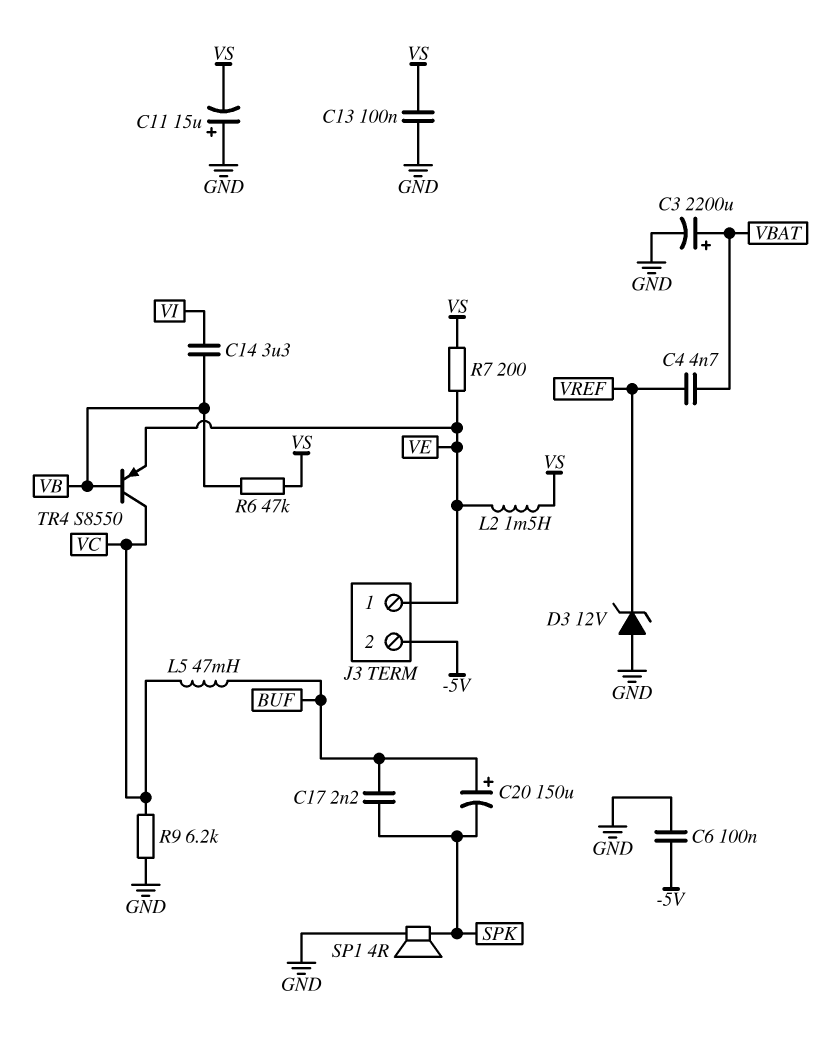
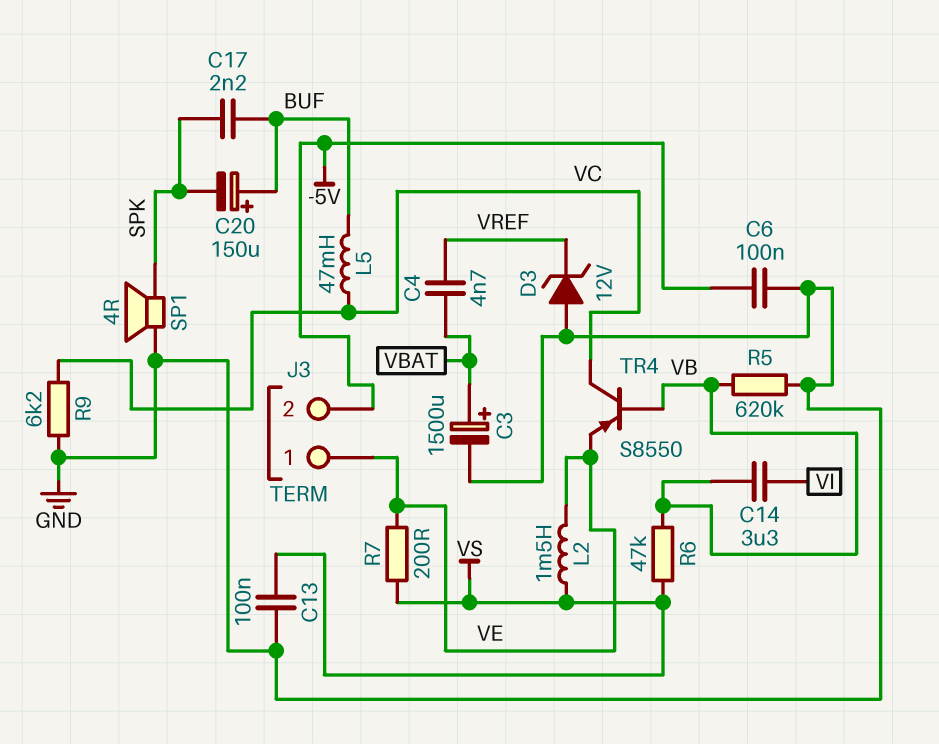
C3: 2200uF (plus VBAT, minus GND) -> 1500uF (plus VBAT, minus GND)
C11: 15uF (plus GND, minus VS) -> none
R5: none -> 620k (GND, VB)

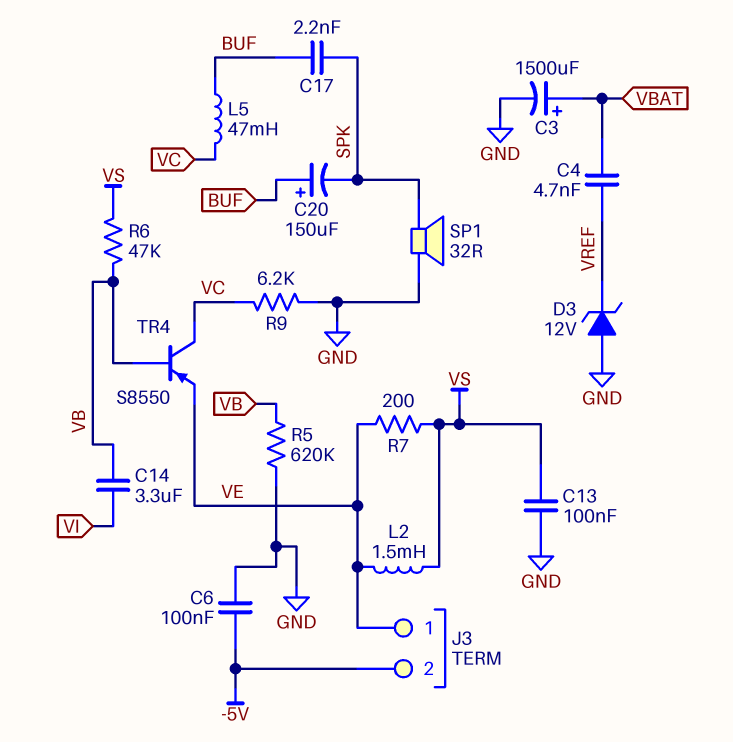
SP1: speaker 4R (GND, SPK) -> speaker 32R (GND, SPK)

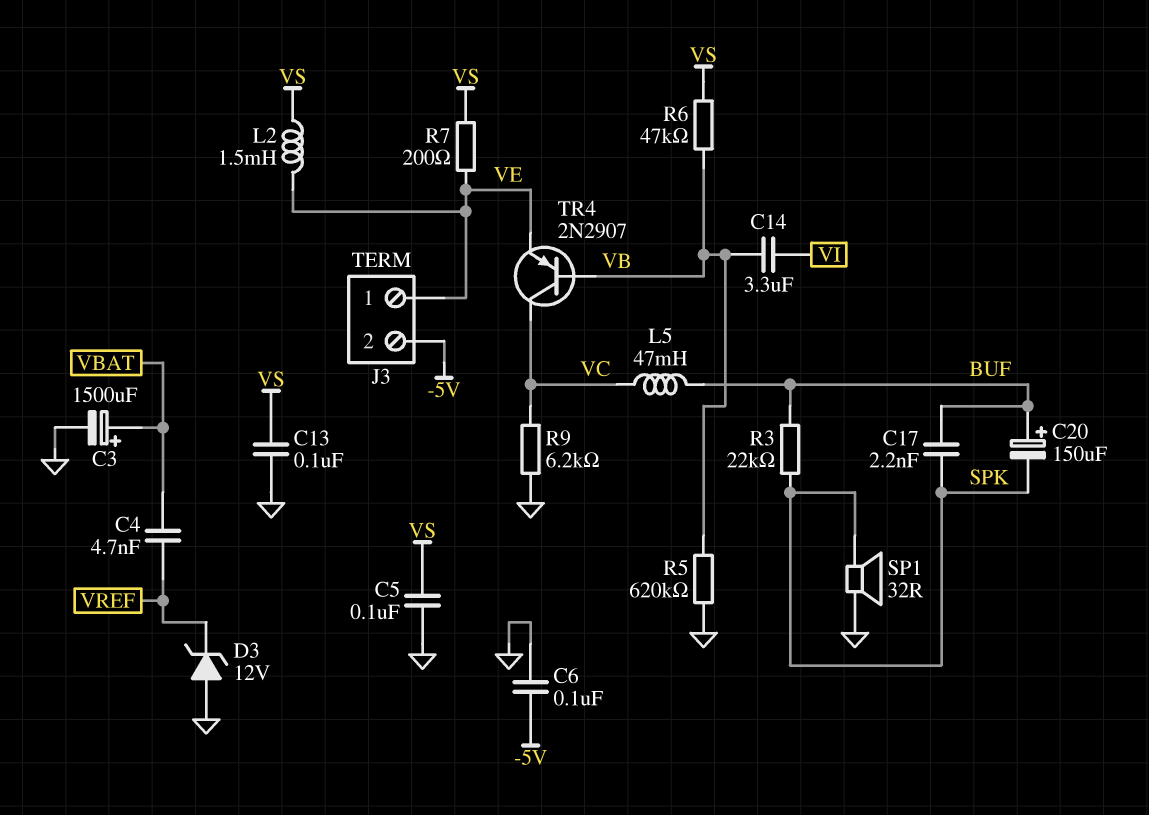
C5: none -> 100nF (GND, VS)
R3: none -> 22k (BUF, SPK)
TR4: PNP S8550 (B VB, C VC, E VE) -> PNP 2N2907 (B VB, C VC, E VE)

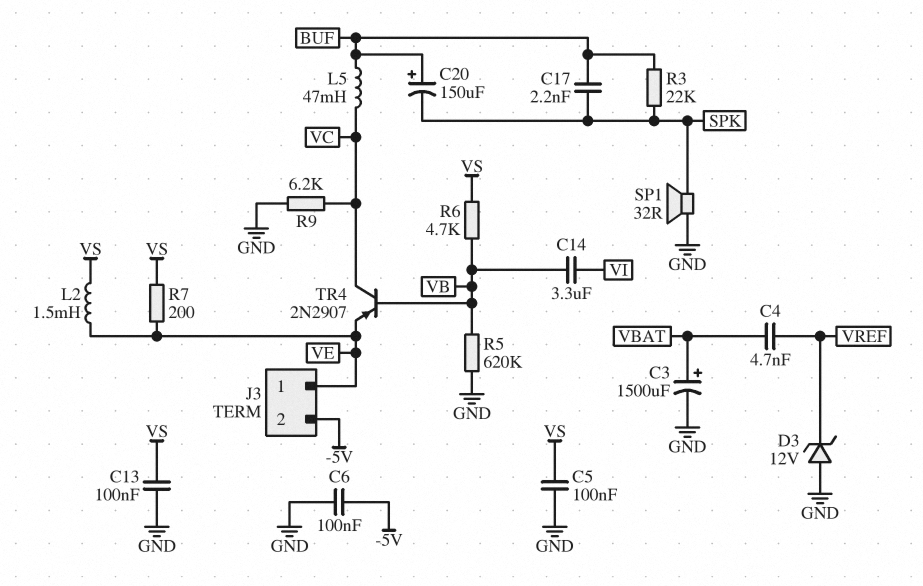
R6: 47k (VB, VS) -> 4.7k (VB, VS)

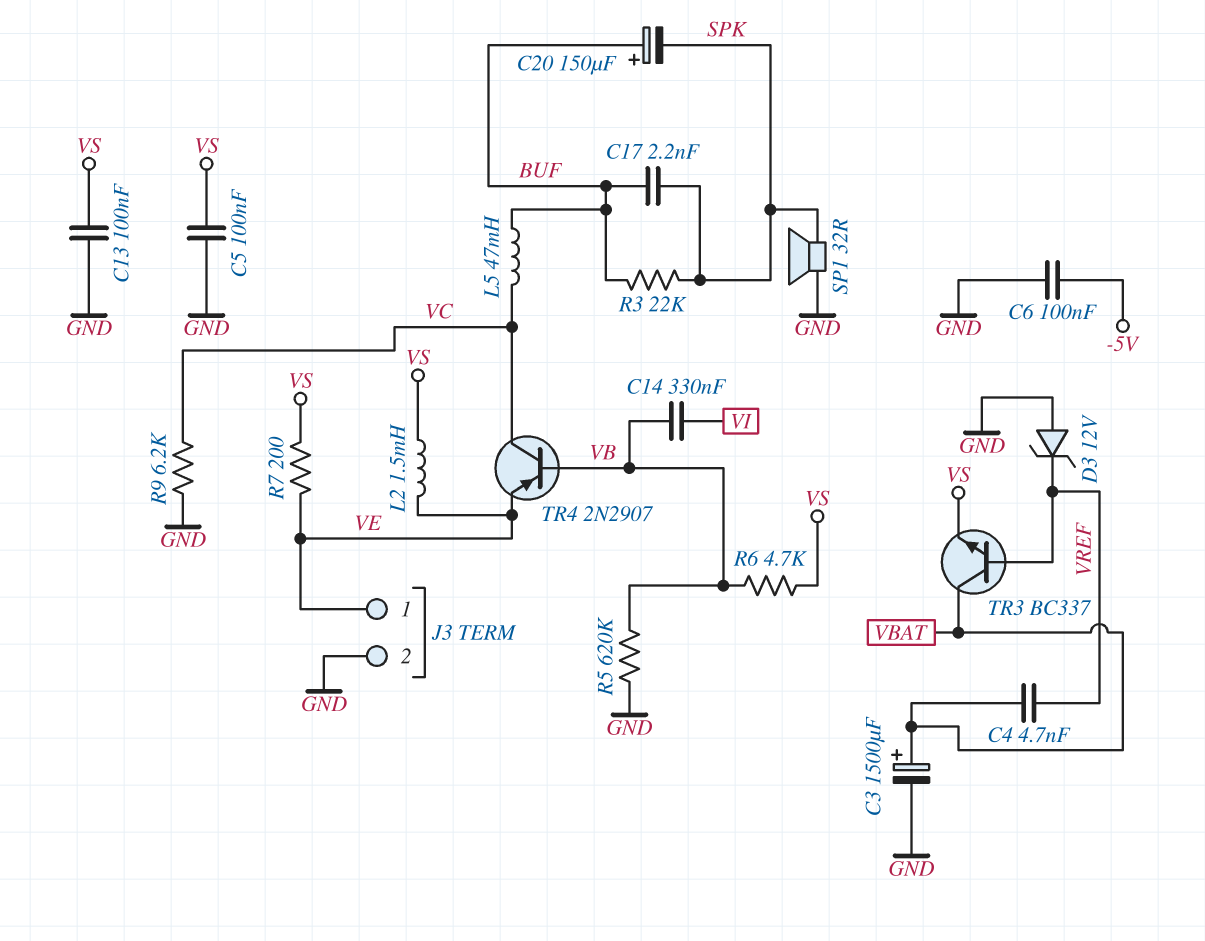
C14: 3.3uF (VB, VI) -> 330nF (VB, VI)
J3 pin 2: -5V -> GND
TR3: none -> NPN BC337 (B VREF, C VBAT, E VS)

